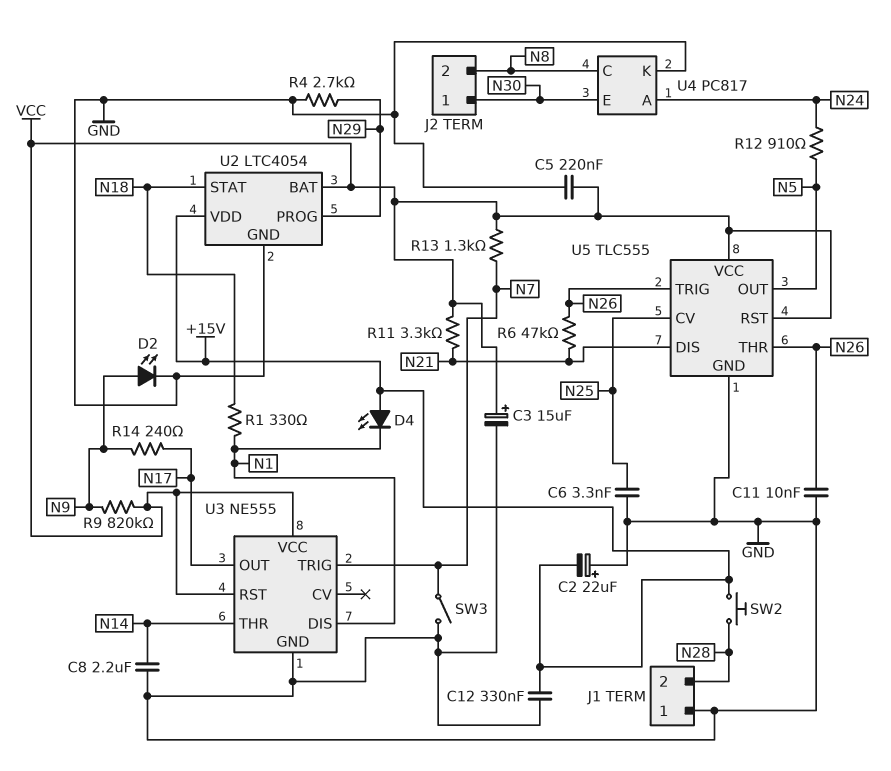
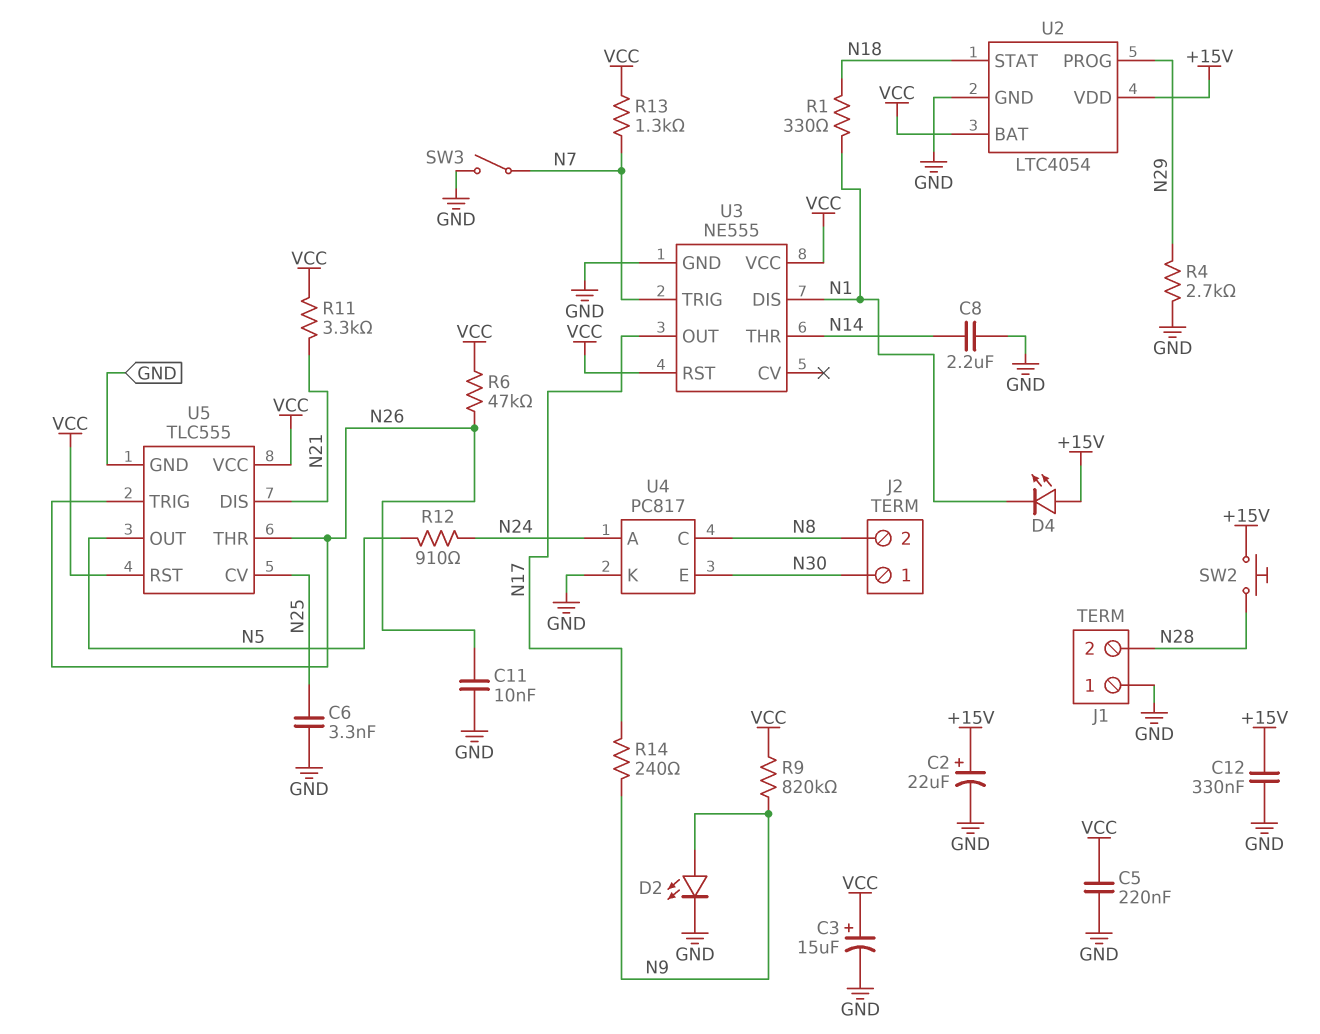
C2: 22uF (plus GND, minus +15V) -> 22uF (plus +15V, minus GND)
R6: 47k (N21, N26) -> 47k (N26, VCC)

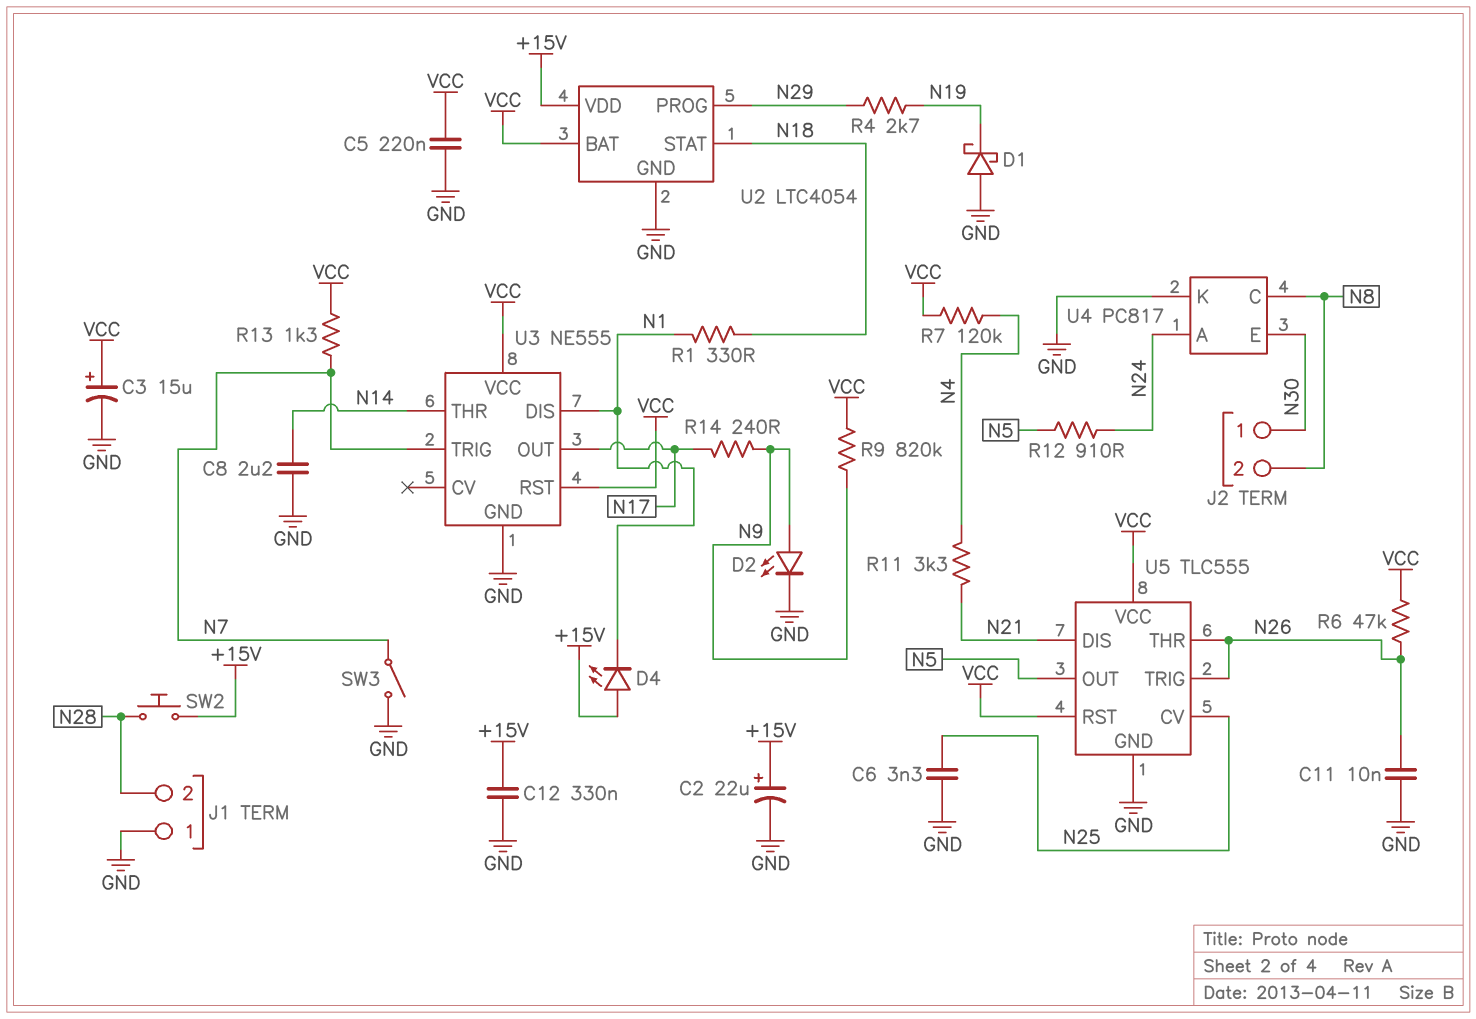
D1: none -> schottky (A GND, K N19)
R4: 2.7k (GND, N29) -> 2.7k (N19, N29)
R7: none -> 120k (N4, VCC)
R11: 3.3k (N21, VCC) -> 3.3k (N4, N21)

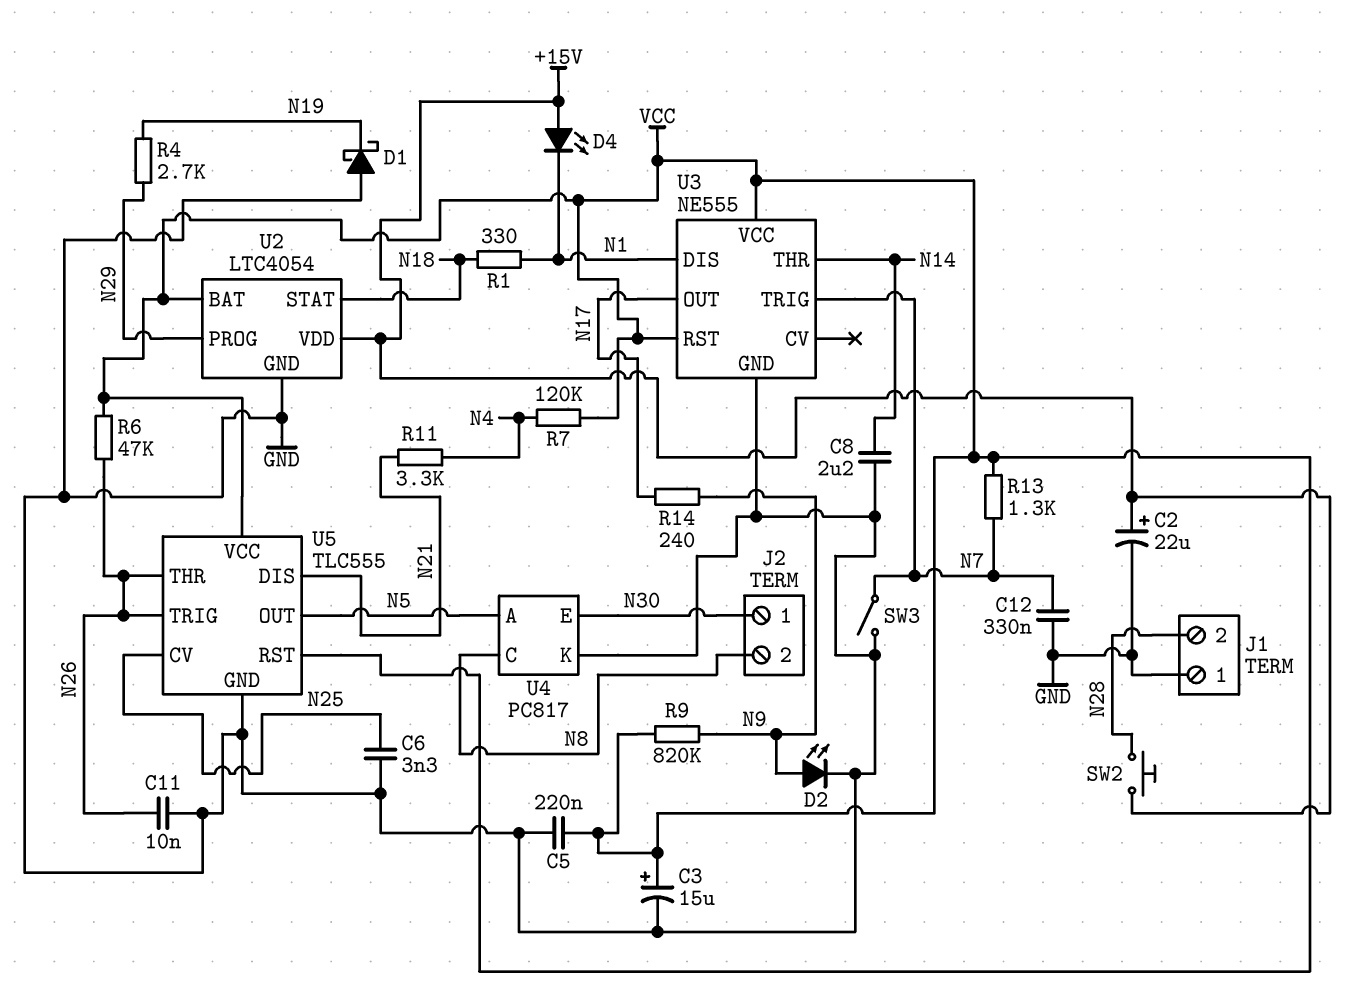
C12: 330nF (+15V, GND) -> 330nF (GND, N7)
R12: 910 (N5, N24) -> none
U4 pin A: N24 -> N5

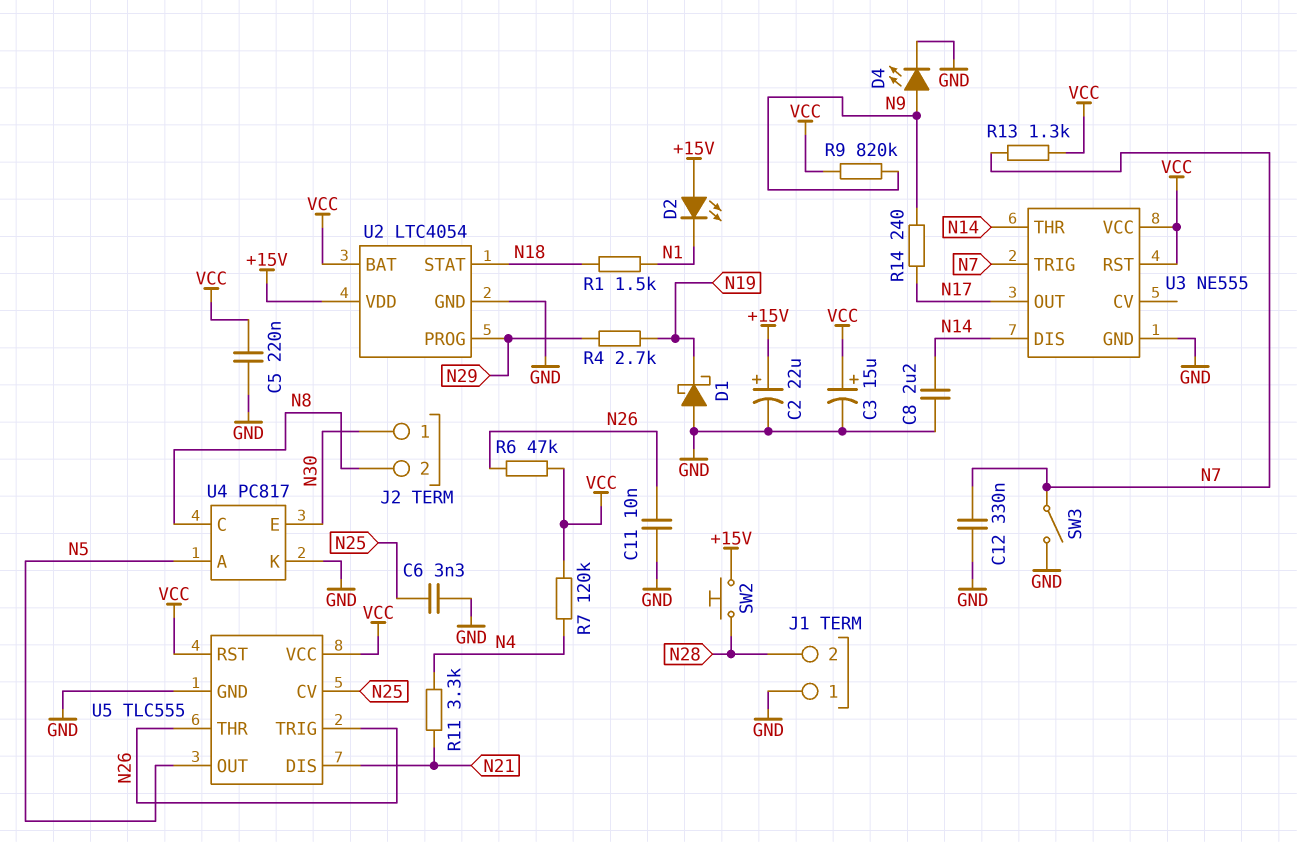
D2: LED (A N9, K GND) -> LED (A +15V, K N1)
D4: LED (A +15V, K N1) -> LED (A N9, K GND)
R1: 330 (N1, N18) -> 1.5k (N1, N18)
U3 pin DIS: N1 -> N14

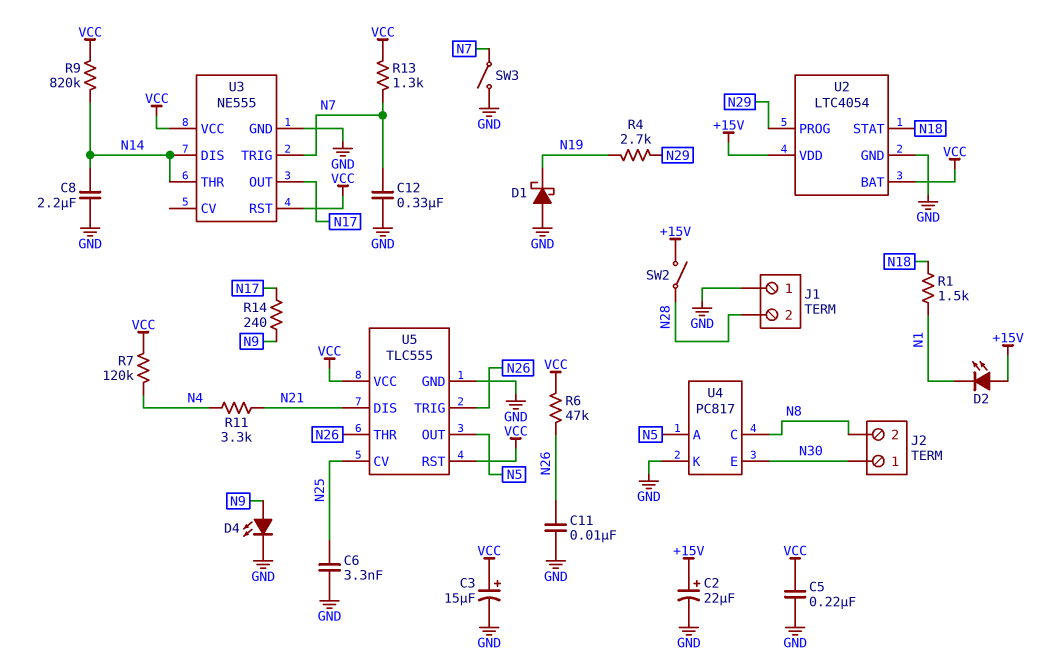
R9: 820k (N9, VCC) -> 820k (N14, VCC)
SW2: button (+15V, N28) -> switch (+15V, N28)

